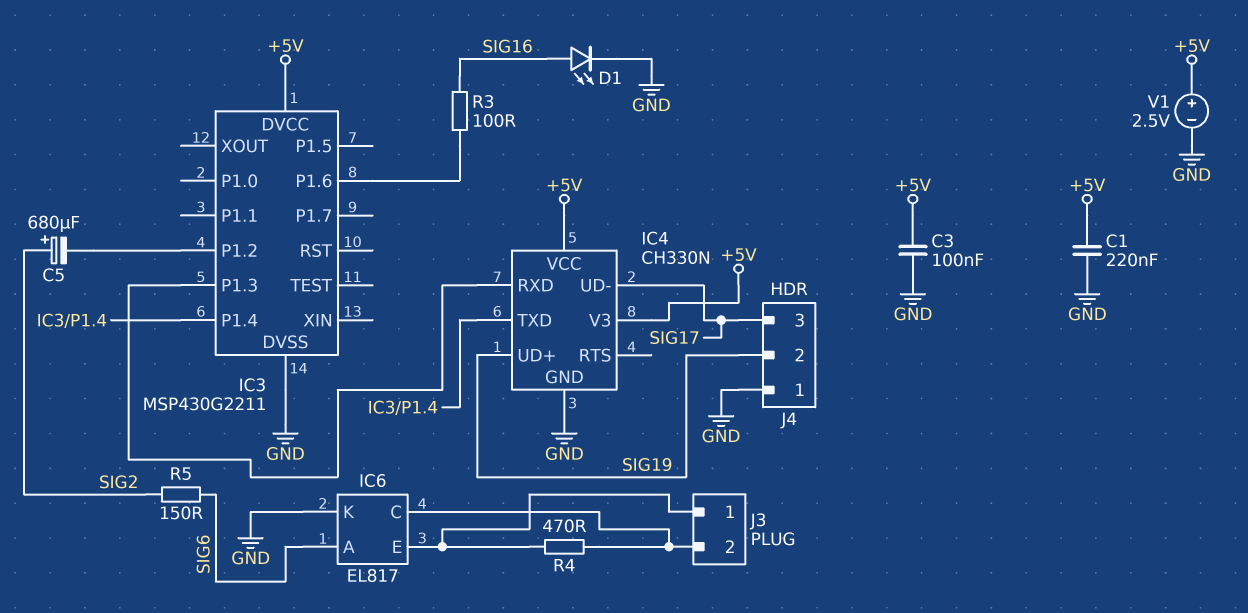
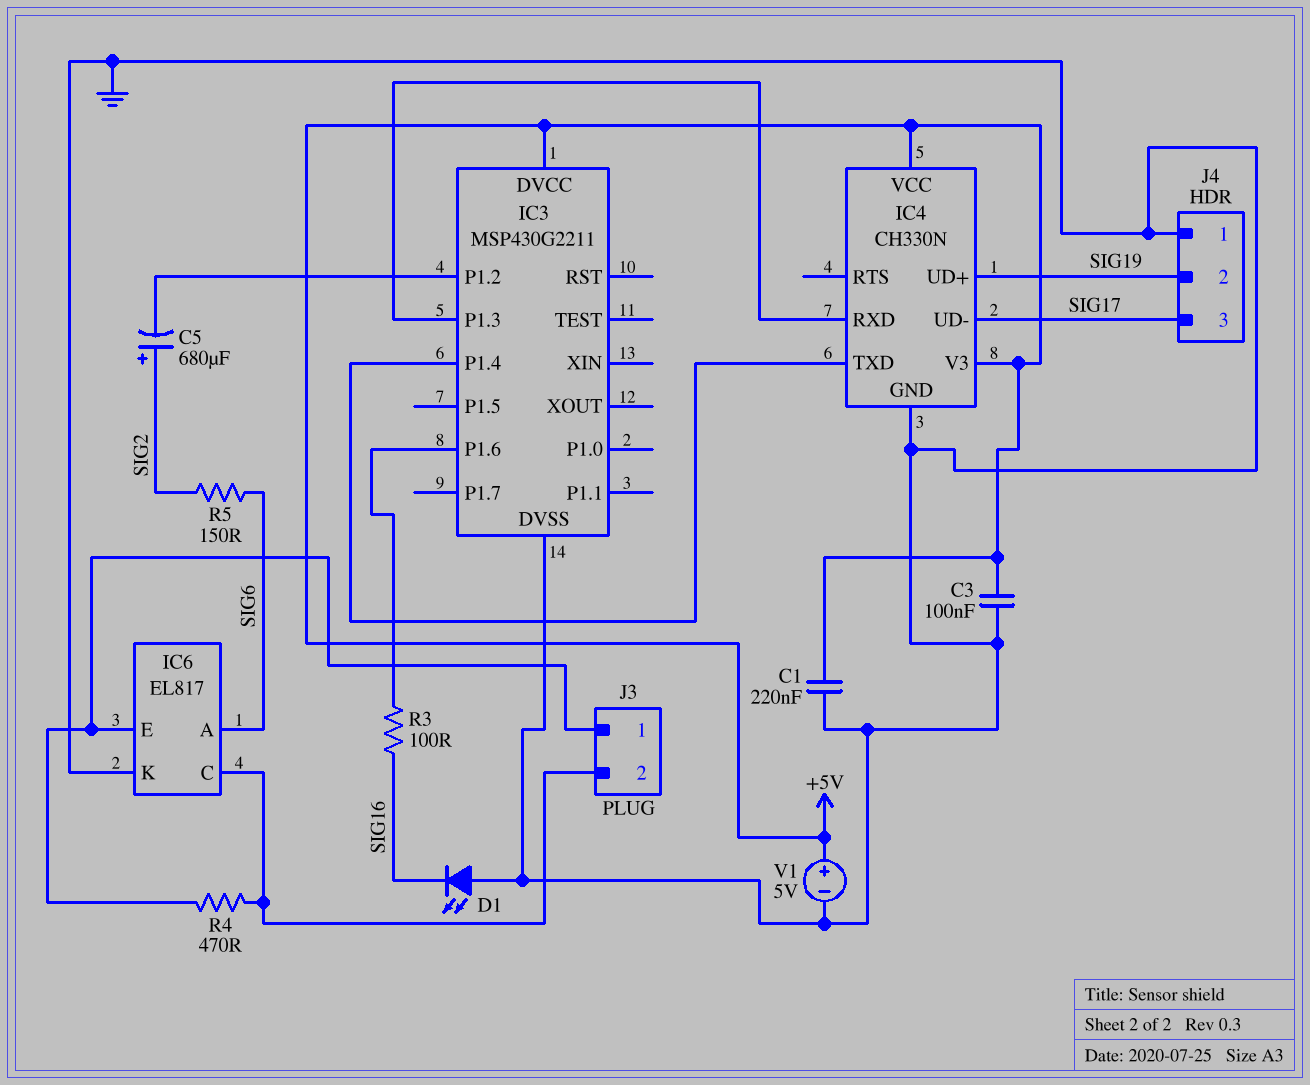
D1: LED (A SIG16, K GND) -> LED (A GND, K SIG16)
V1: 2.5V (plus +5V, minus GND) -> 5V (plus +5V, minus GND)

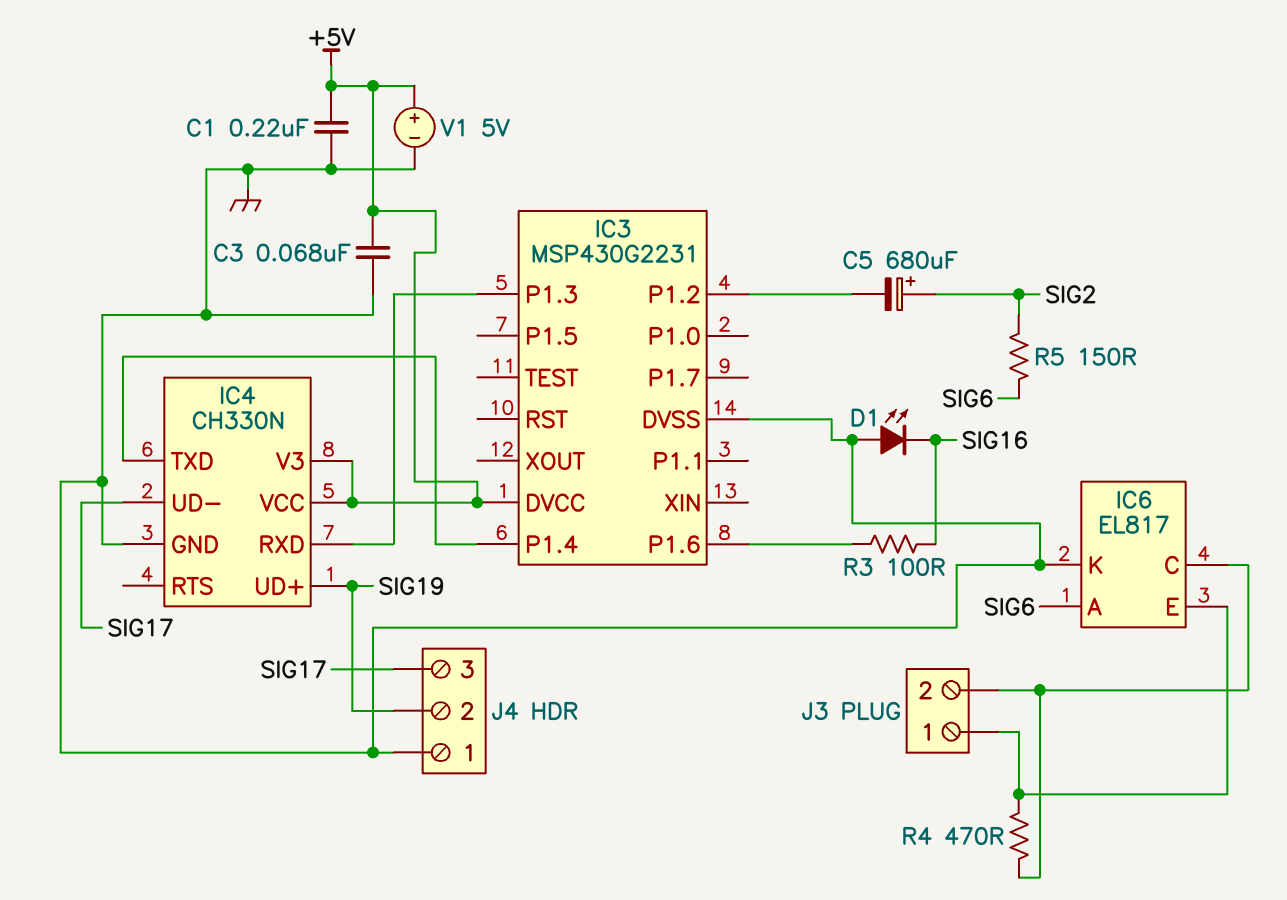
C3: 100nF (+5V, GND) -> 68nF (+5V, GND)
IC3: MSP430G2211 -> MSP430G2231

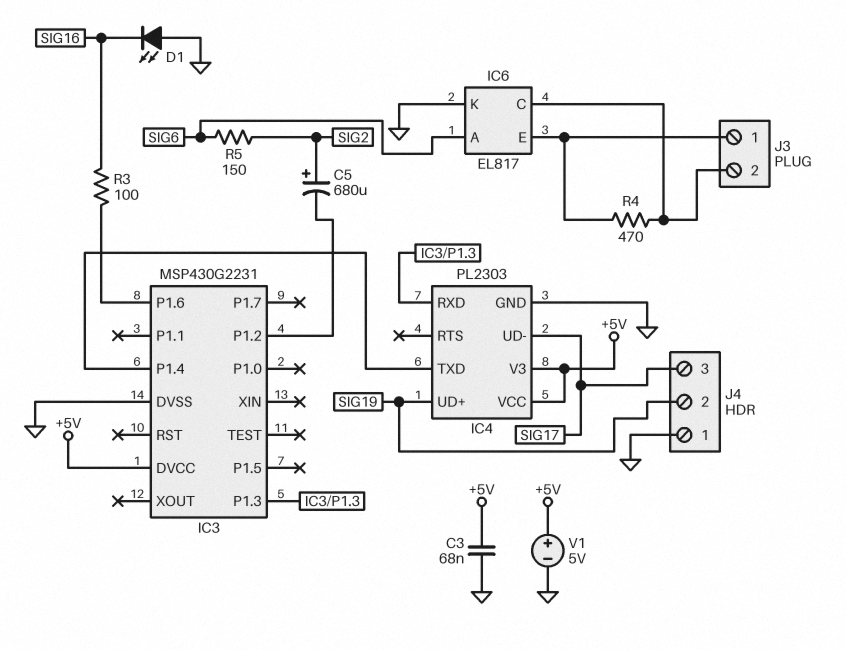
C1: 220nF (+5V, GND) -> none
IC4: CH330N -> PL2303

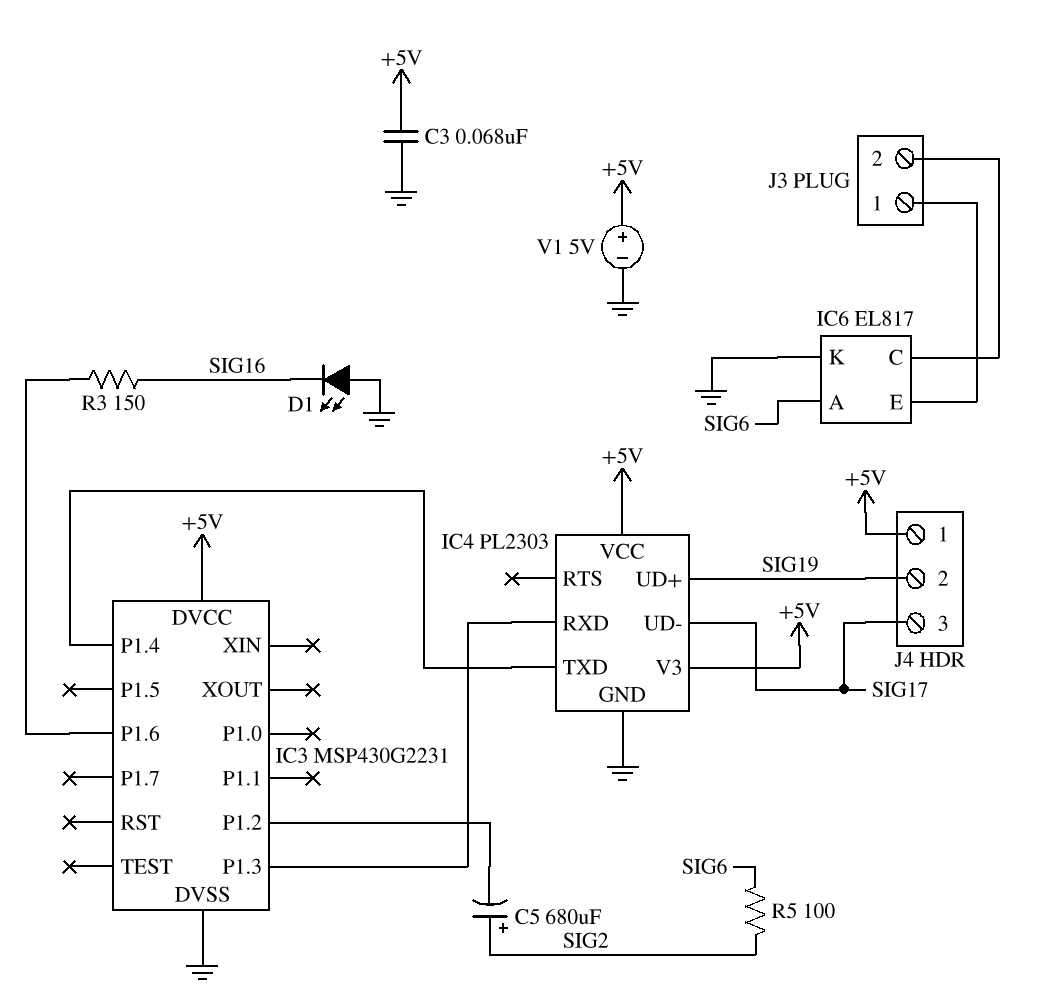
J4 pin 1: GND -> +5V
R3: 100 (IC3/P1.6, SIG16) -> 150 (IC3/P1.6, SIG16)
R4: 470 (IC6/C, IC6/E) -> none
R5: 150 (SIG2, SIG6) -> 100 (SIG2, SIG6)

